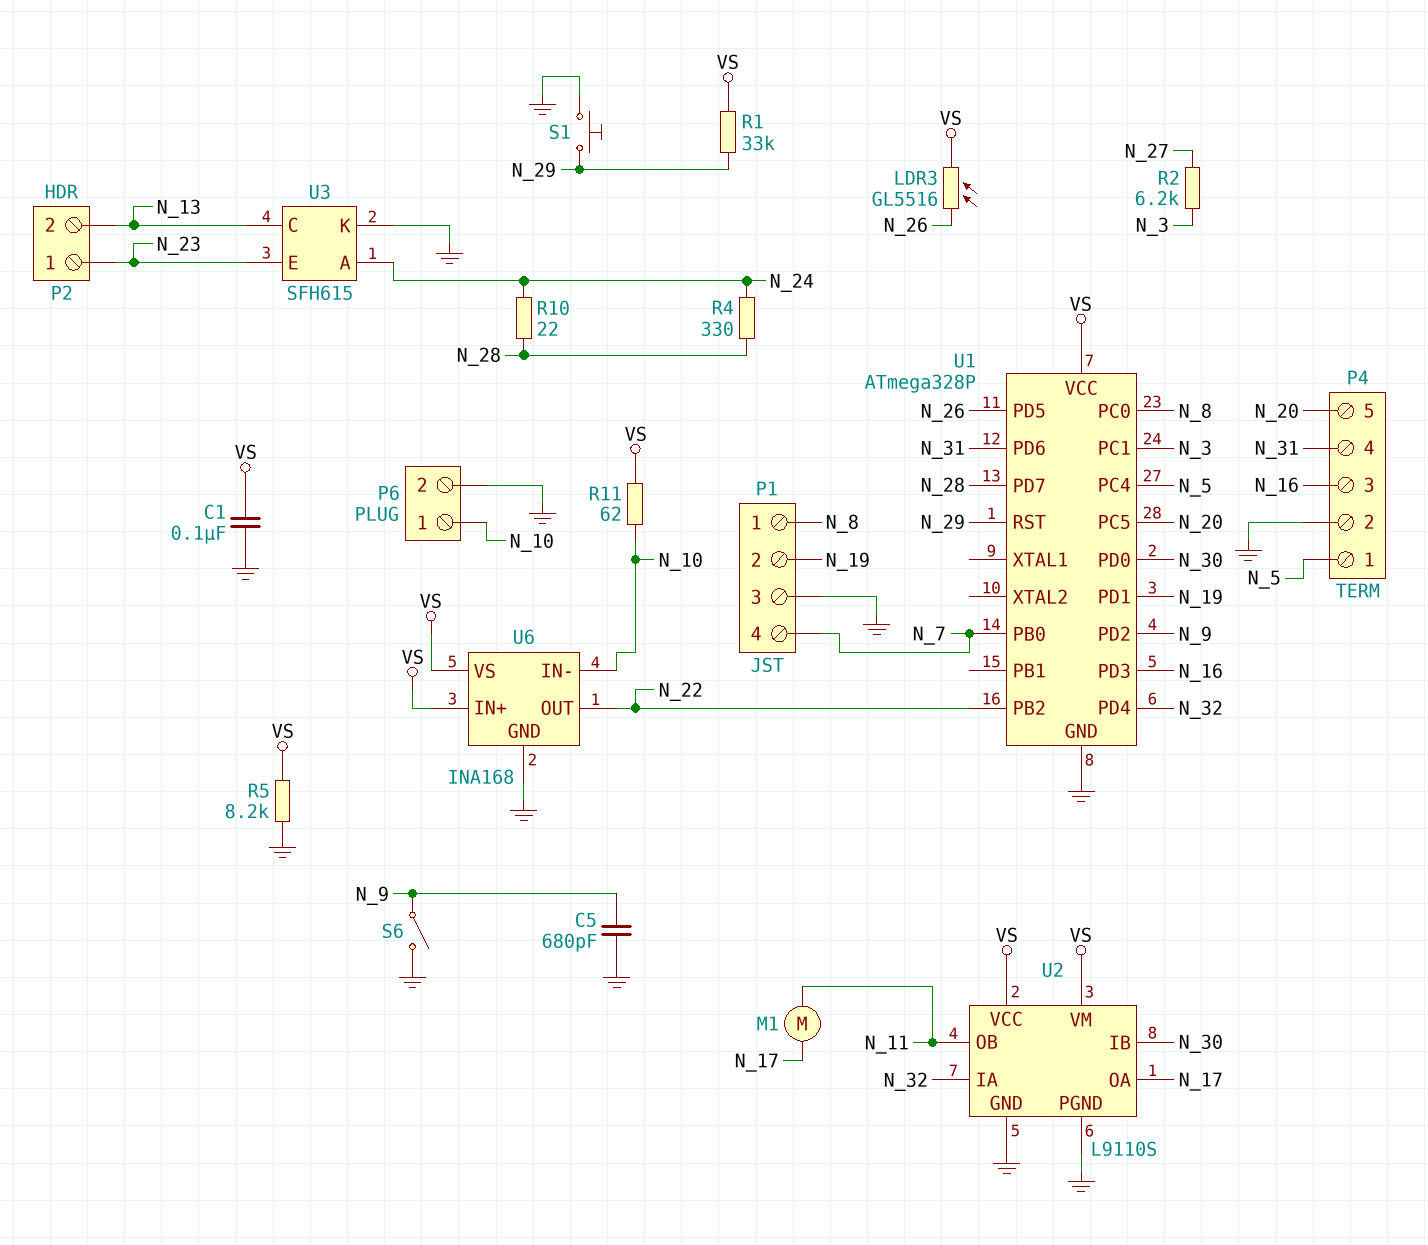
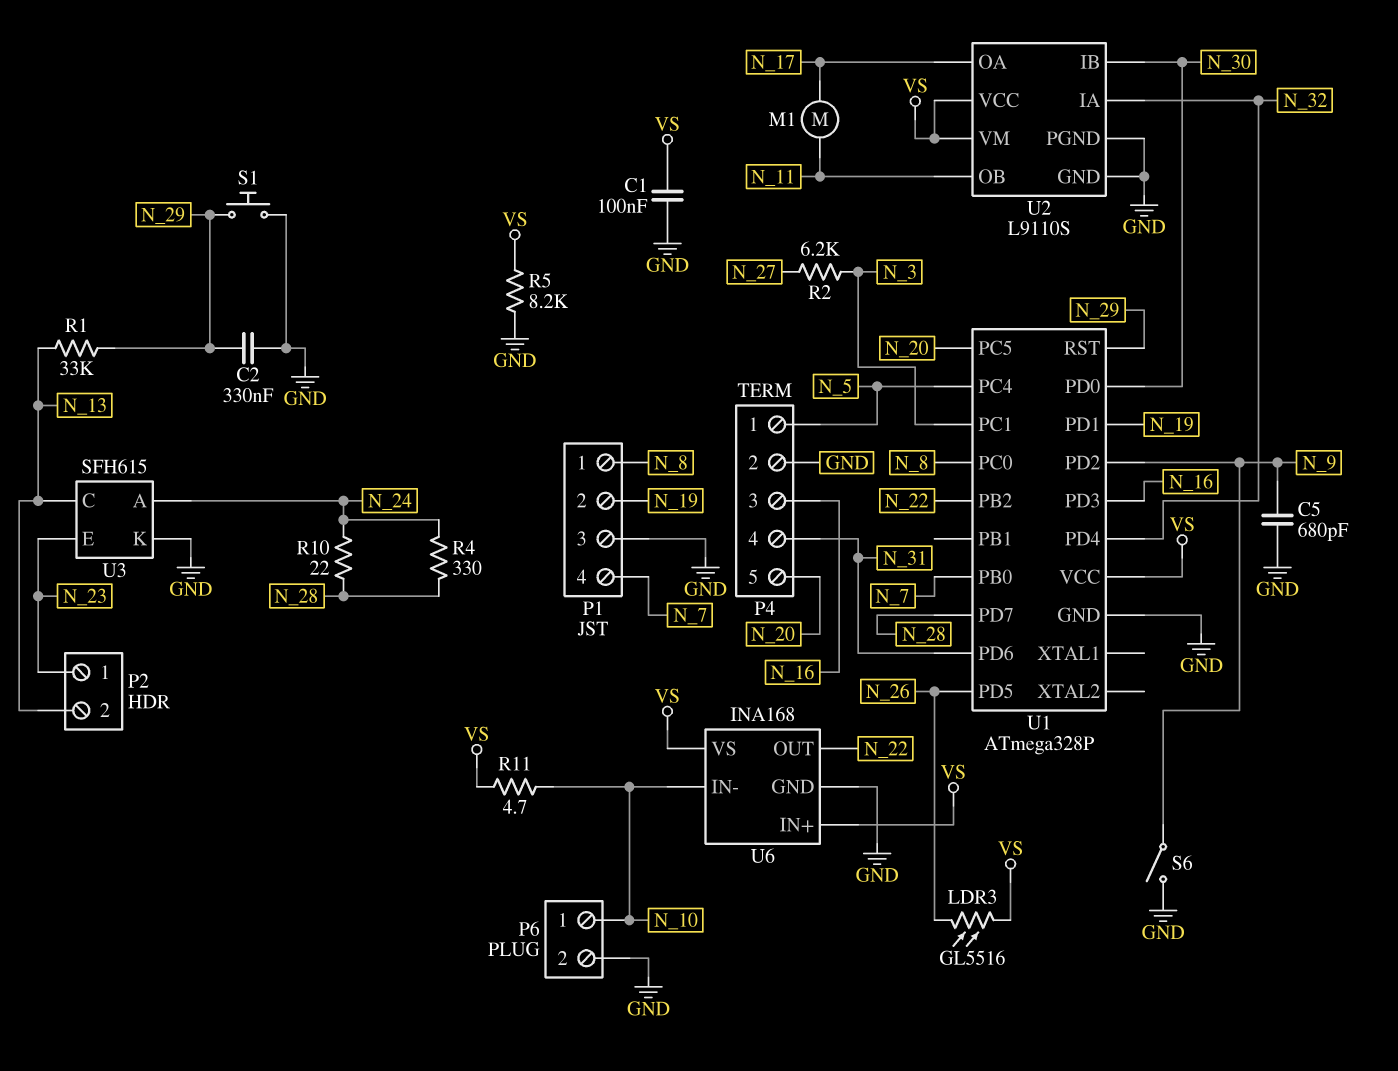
C2: none -> 330nF (GND, N_29)
R1: 33k (N_29, VS) -> 33k (N_13, N_29)
R11: 62 (N_10, VS) -> 4.7 (N_10, VS)

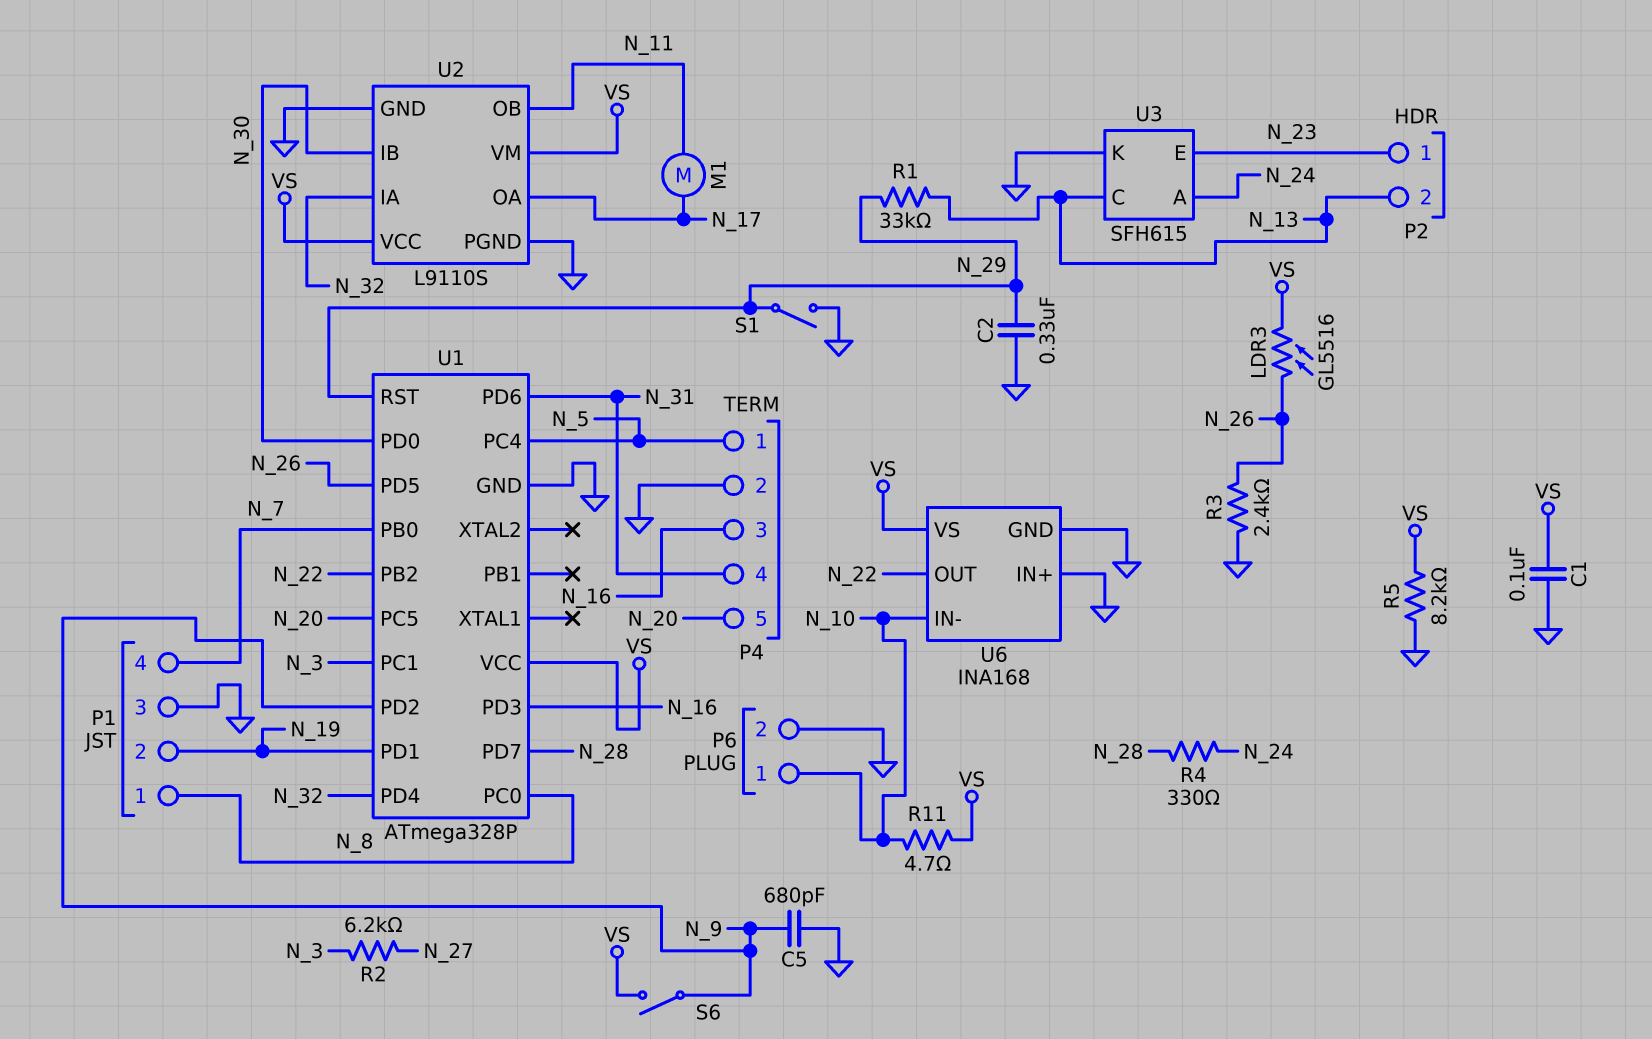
R3: none -> 2.4k (GND, N_26)
R10: 22 (N_24, N_28) -> none
S1: button (GND, N_29) -> switch (GND, N_29)
S6: switch (GND, N_9) -> switch (N_9, VS)
U6 pin IN+: VS -> GND

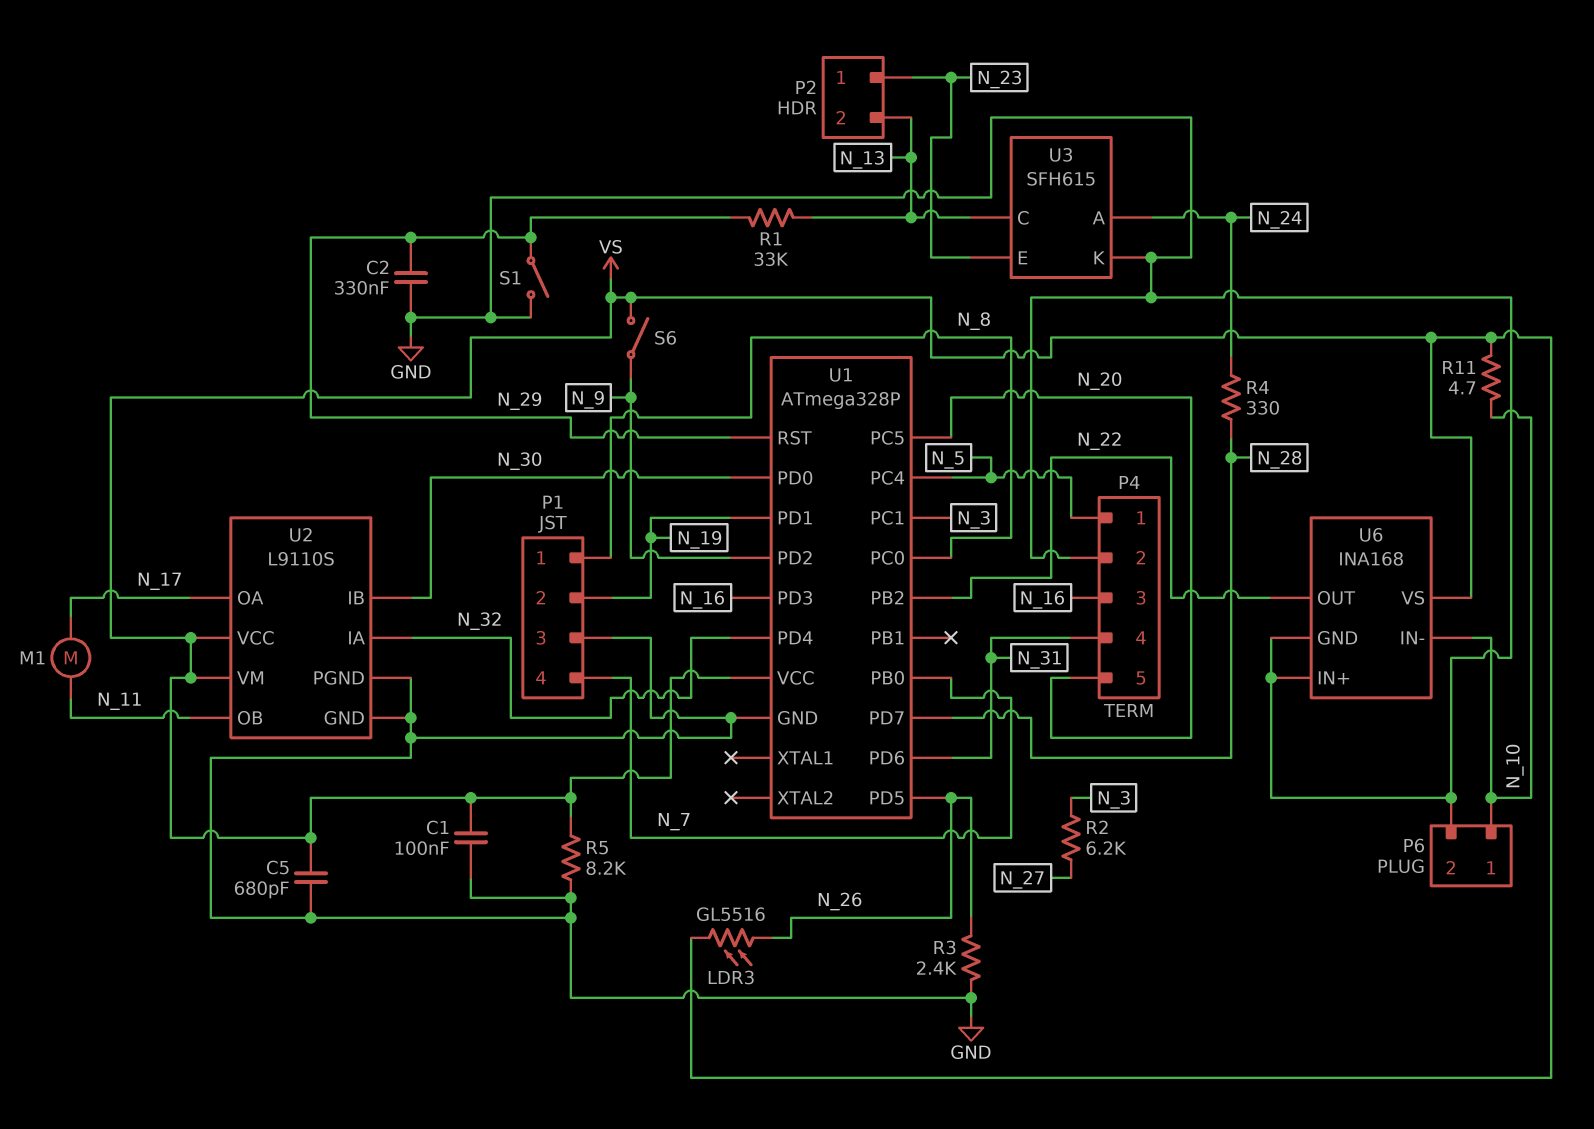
C5: 680pF (GND, N_9) -> 680pF (GND, VS)

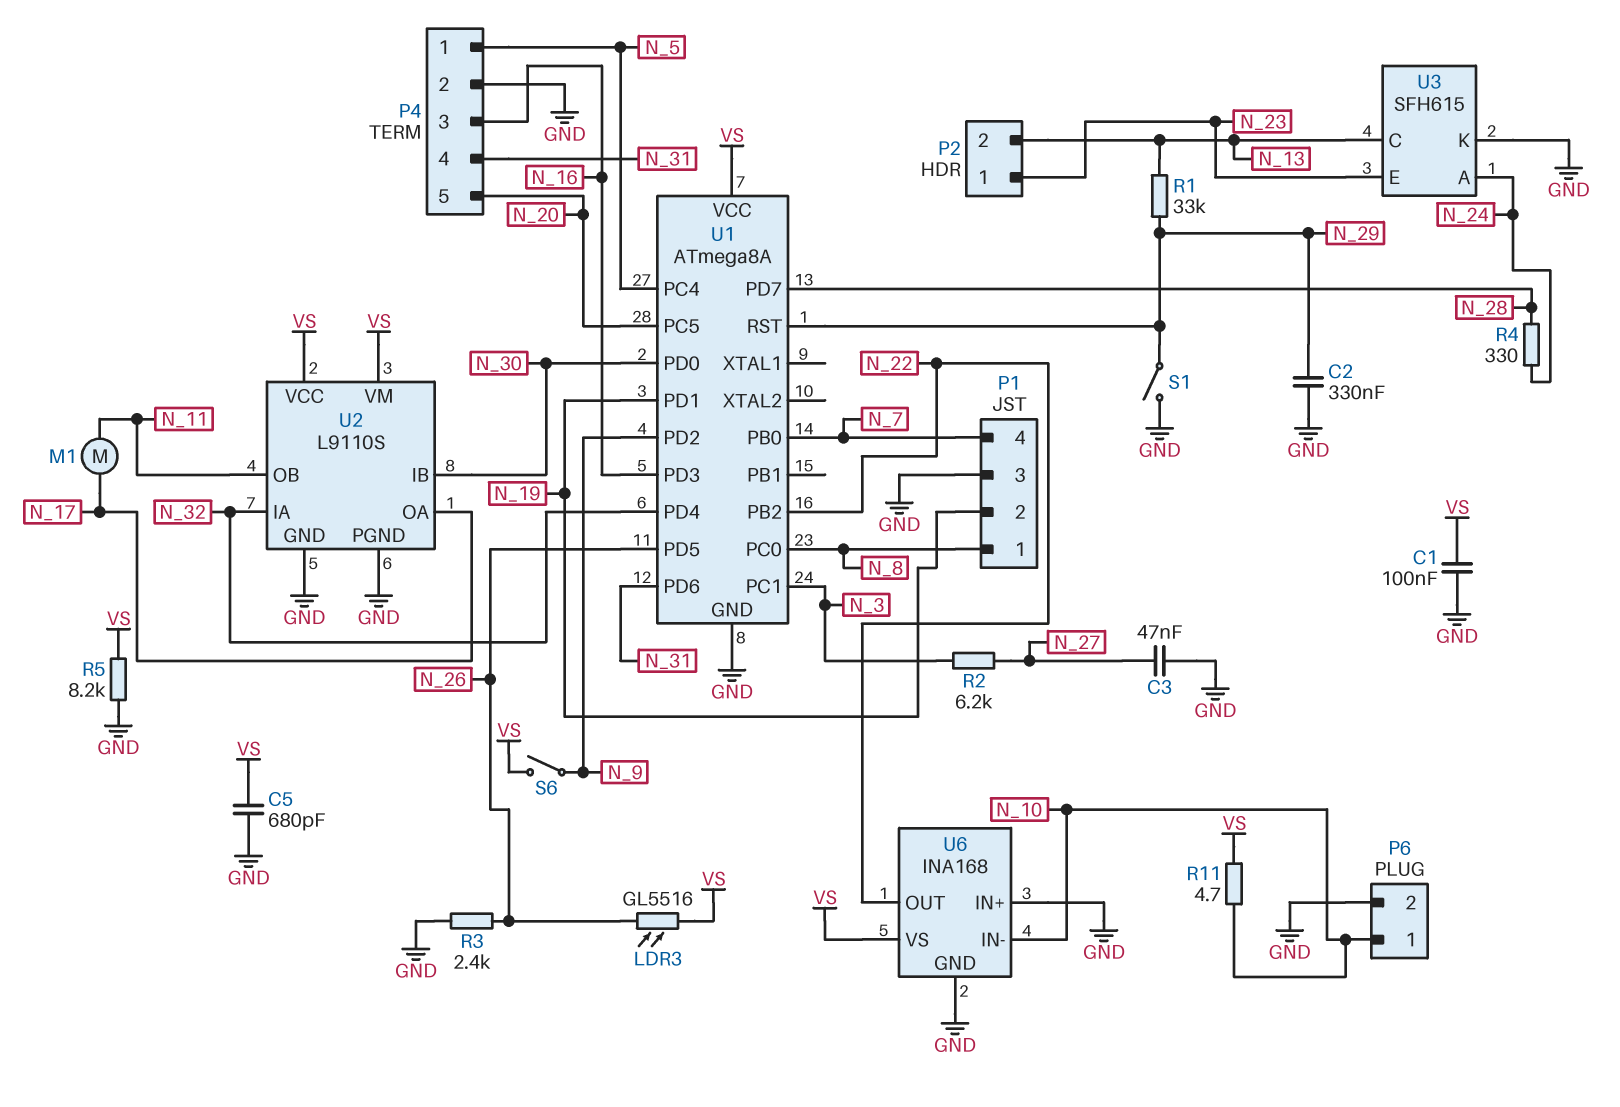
C3: none -> 47nF (GND, N_27)
U1: ATmega328P -> ATmega8A

